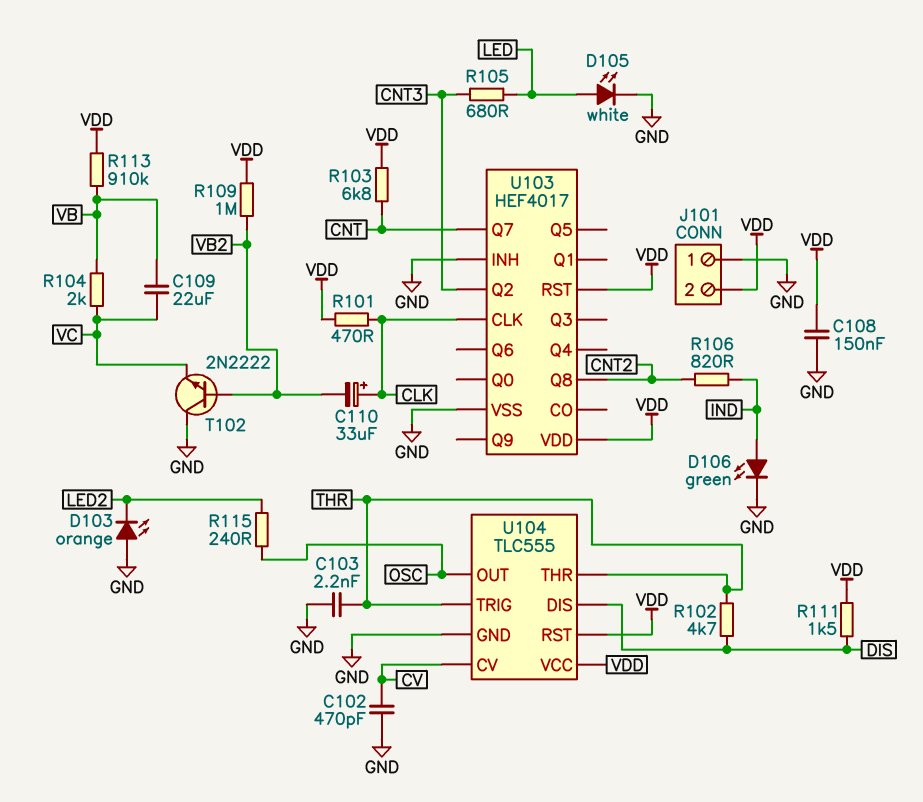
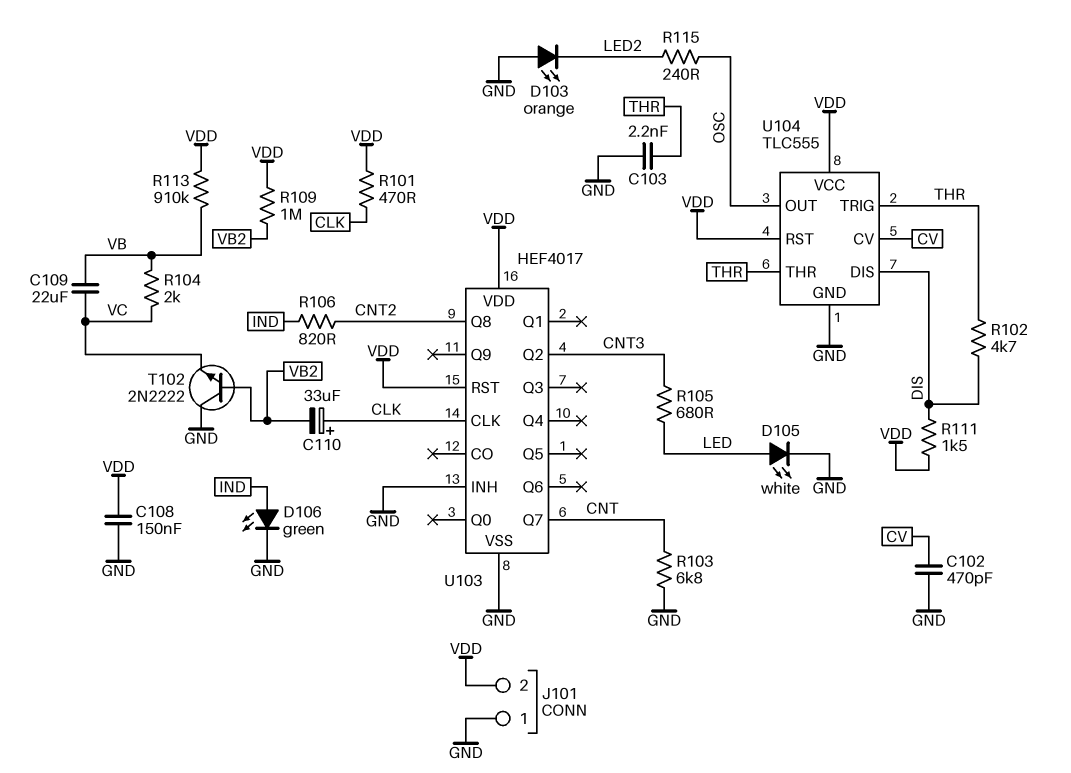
R103: 6.8k (CNT, VDD) -> 6.8k (CNT, GND)

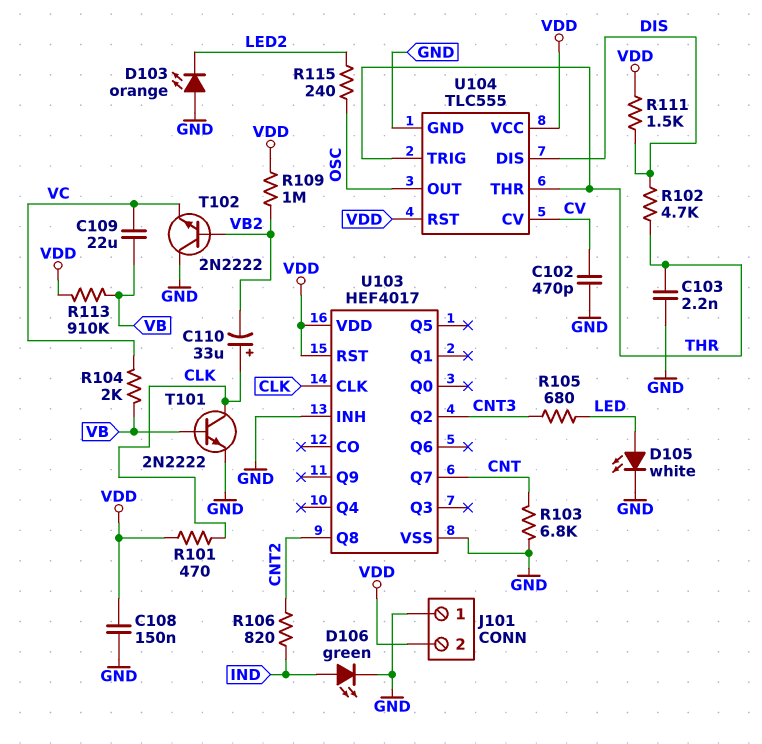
T101: none -> NPN 2N2222 (B VB, C CLK, E GND)

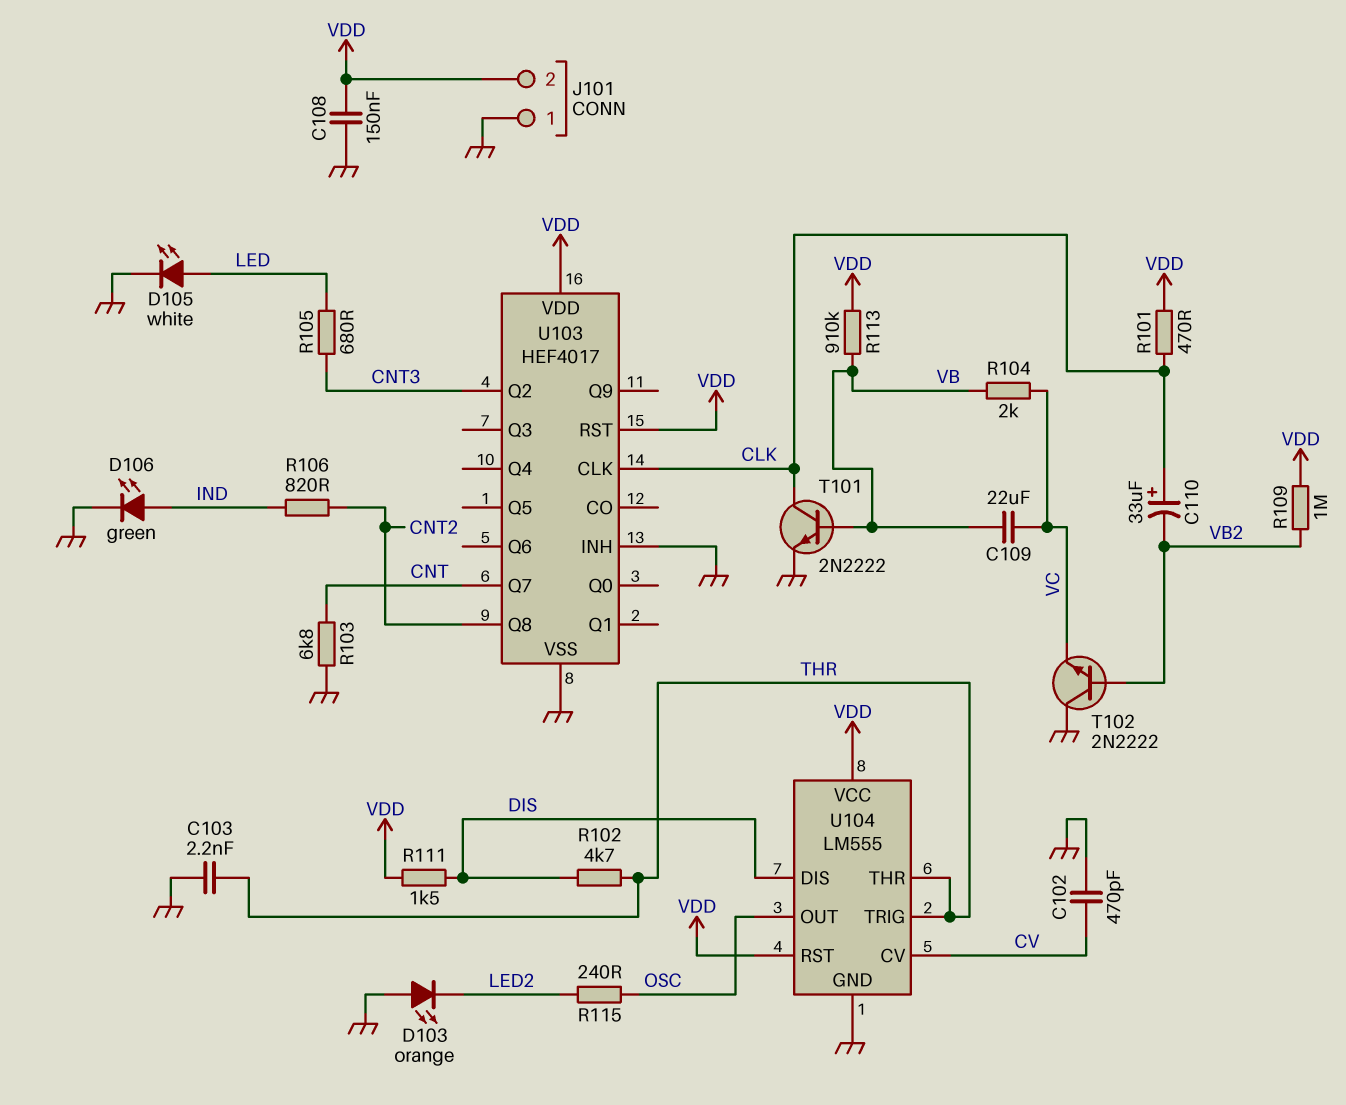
U104: TLC555 -> LM555

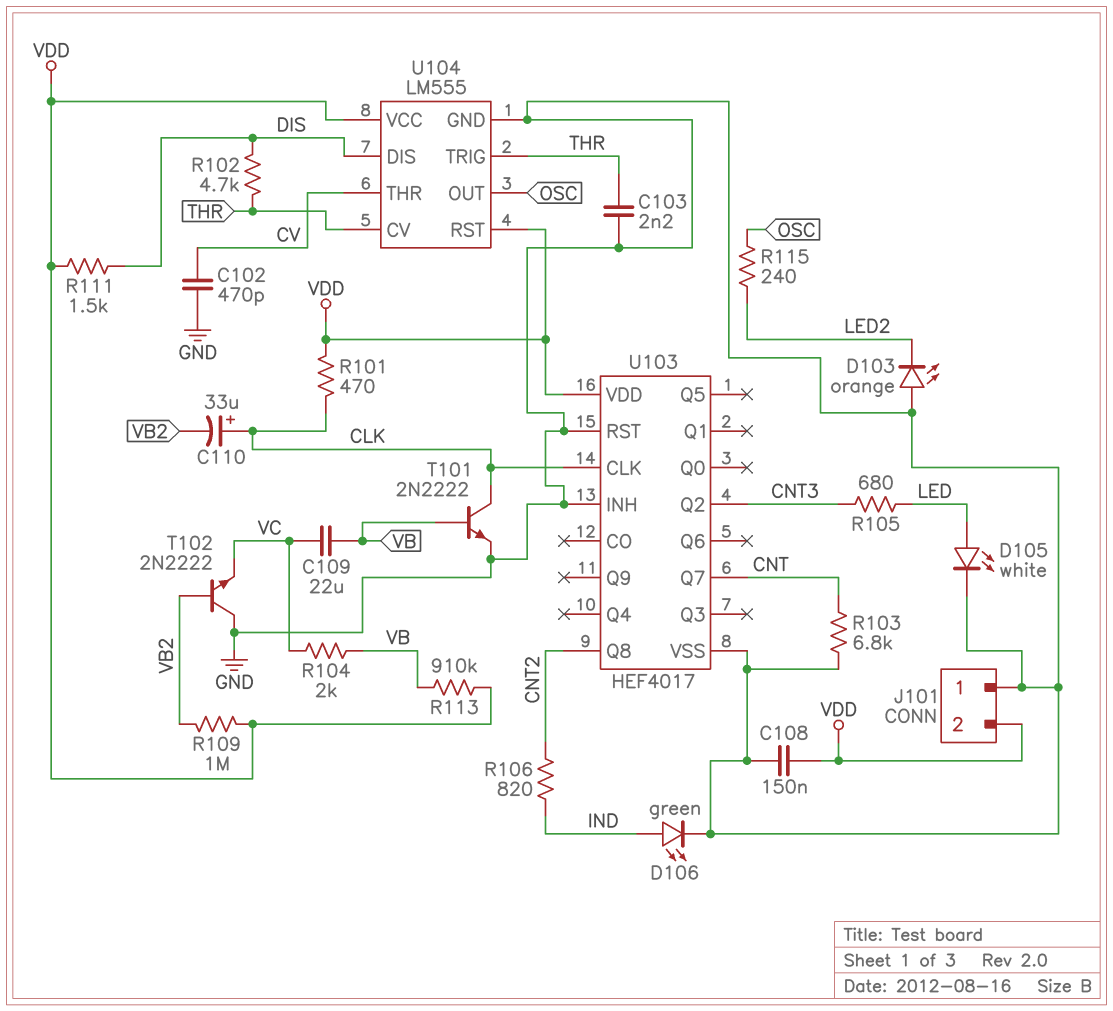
U103 pin RST: VDD -> GND
U104 pin CV: CV -> THR
U104 pin THR: THR -> CV

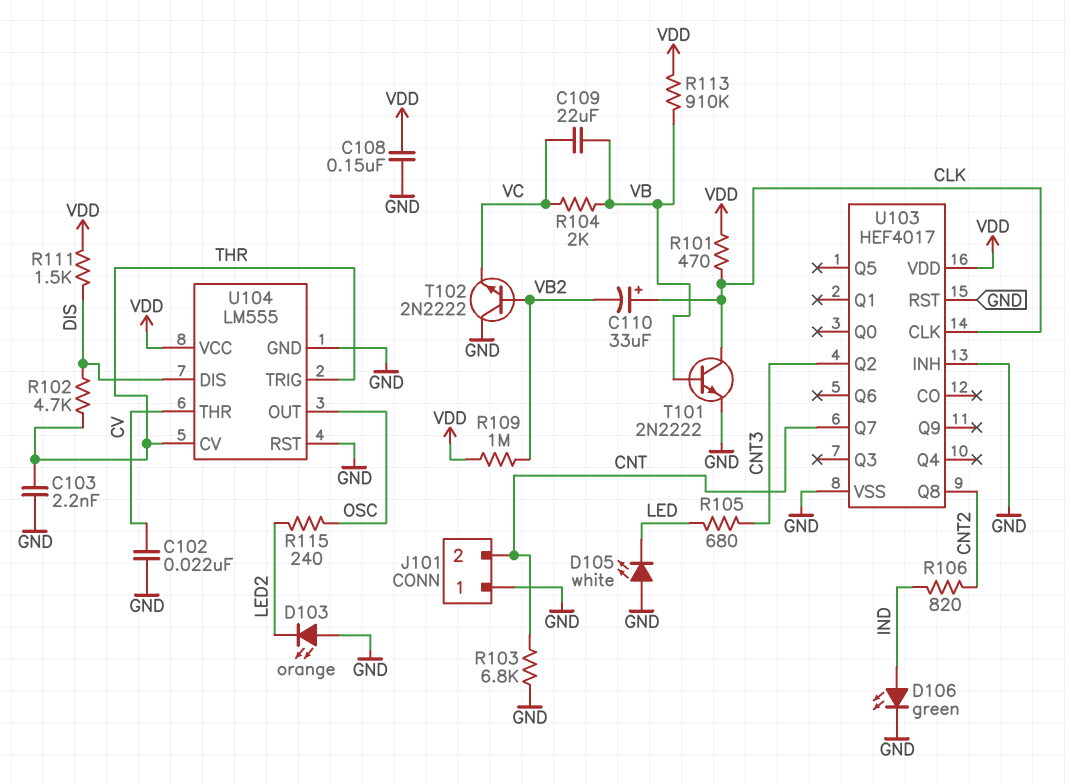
C102: 470pF (CV, GND) -> 22nF (CV, GND)
D105: LED white (A LED, K GND) -> LED white (A GND, K LED)
J101 pin 2: VDD -> CNT
U104 pin RST: VDD -> GND

